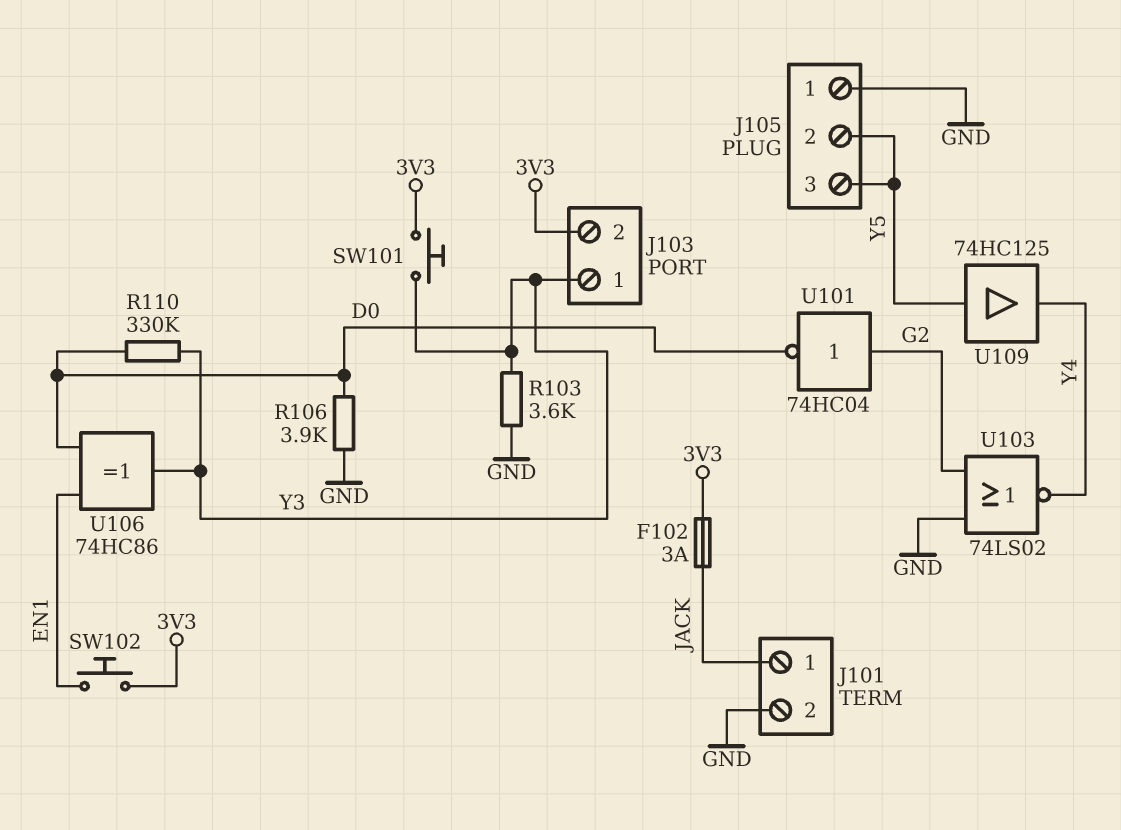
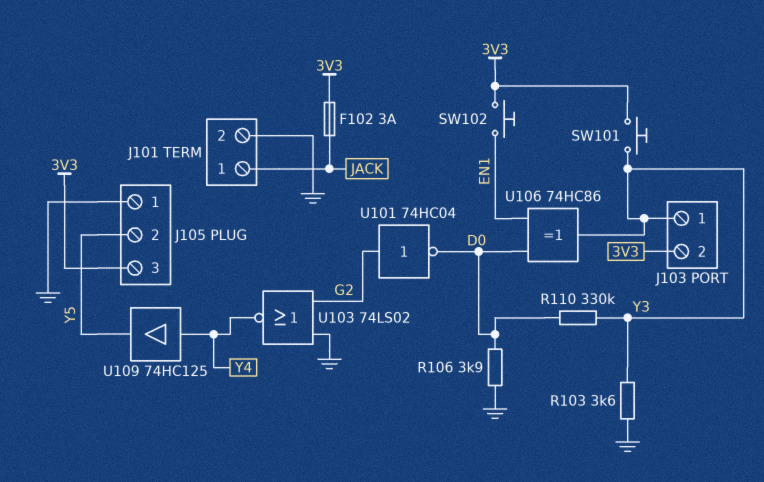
J105 pin 3: Y5 -> 3V3
U109: buffer 74HC125 (in Y5, out Y4) -> buffer 74HC125 (in Y4, out Y5)

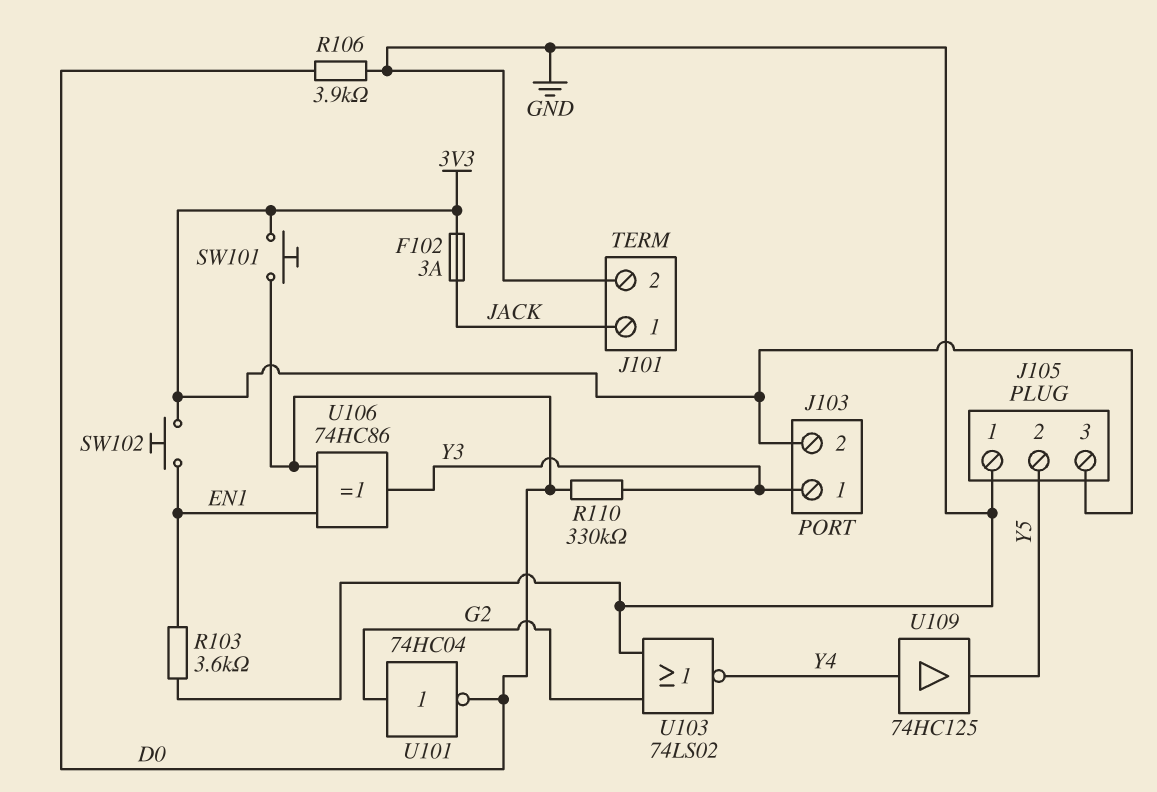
R103: 3.6k (GND, Y3) -> 3.6k (EN1, GND)
SW101: button (3V3, Y3) -> button (3V3, D0)

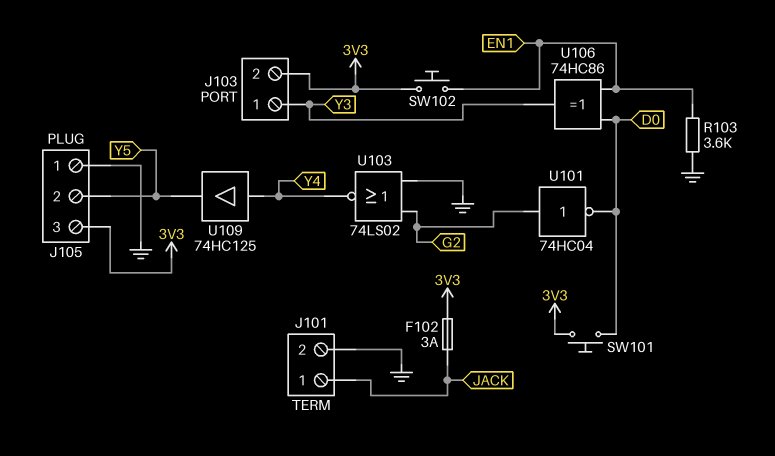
R106: 3.9k (D0, GND) -> none
R110: 330k (D0, Y3) -> none

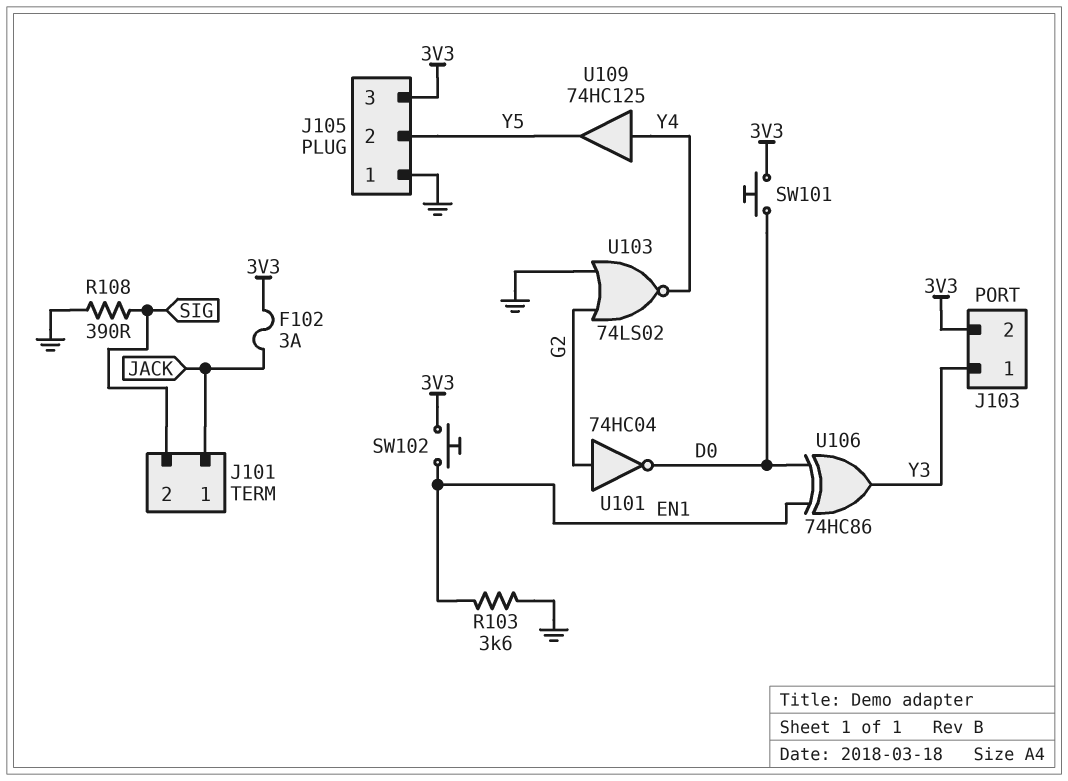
J101 pin 2: GND -> SIG
R108: none -> 390 (GND, SIG)

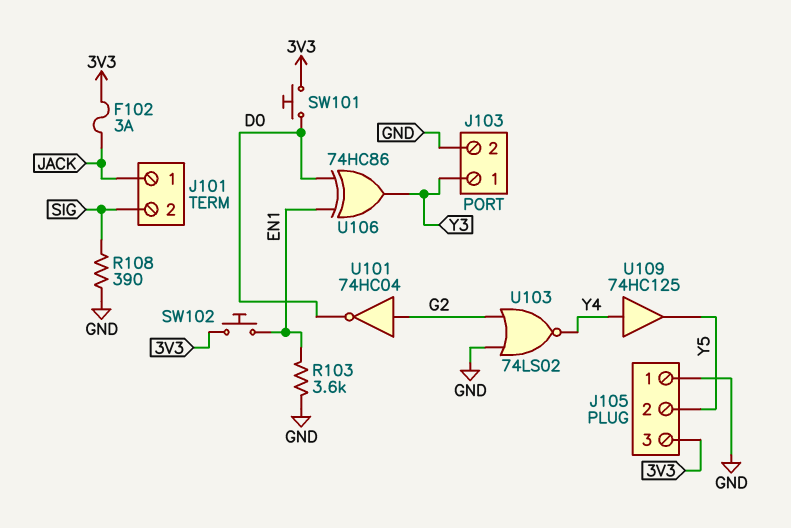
J103 pin 2: 3V3 -> GND

